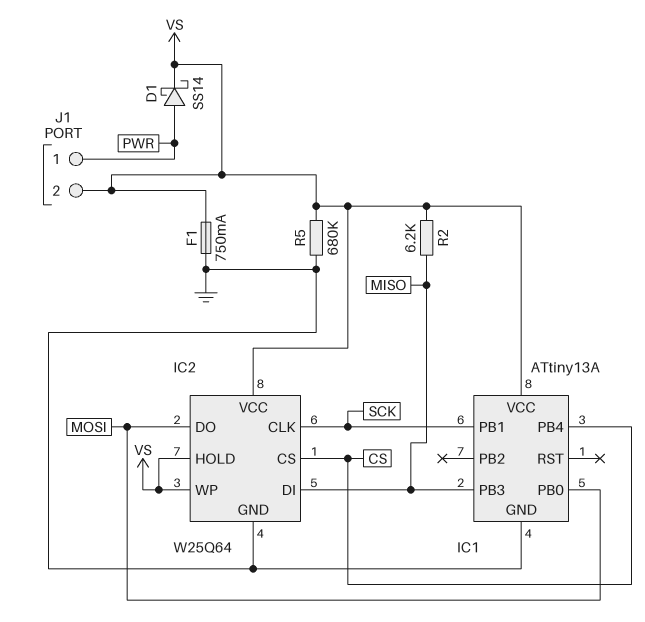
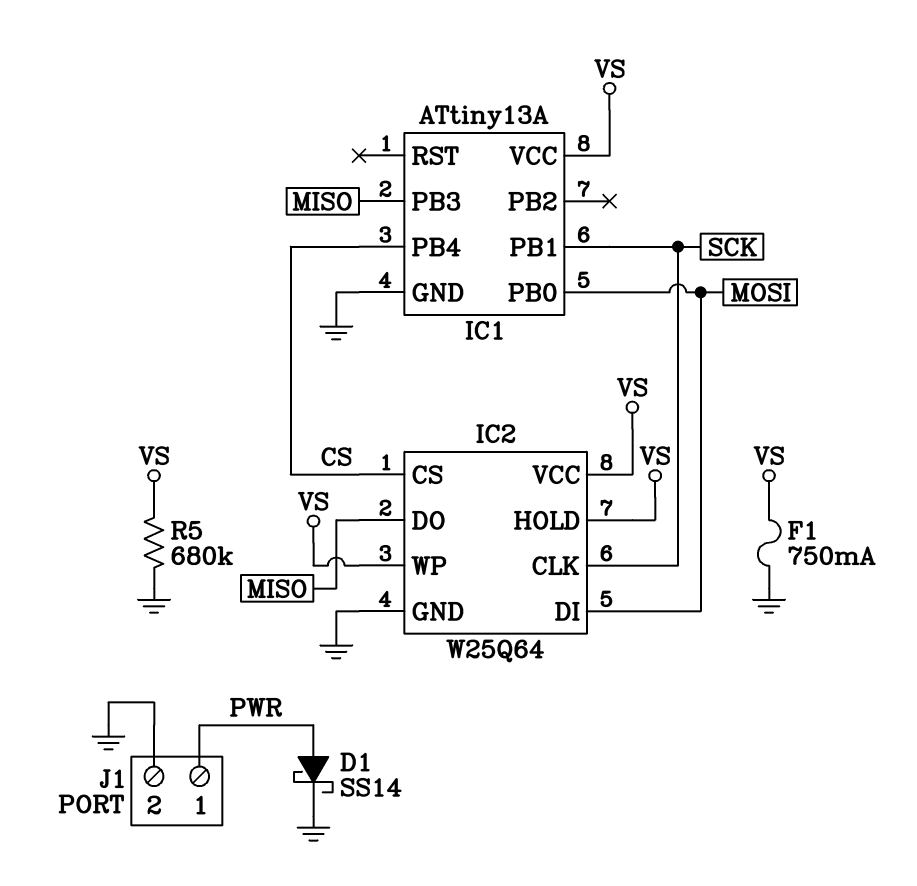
D1: schottky SS14 (A PWR, K VS) -> schottky SS14 (A PWR, K GND)
IC2 pin DI: MISO -> MOSI
IC2 pin DO: MOSI -> MISO
J1 pin 2: VS -> GND
R2: 6.2k (MISO, VS) -> none

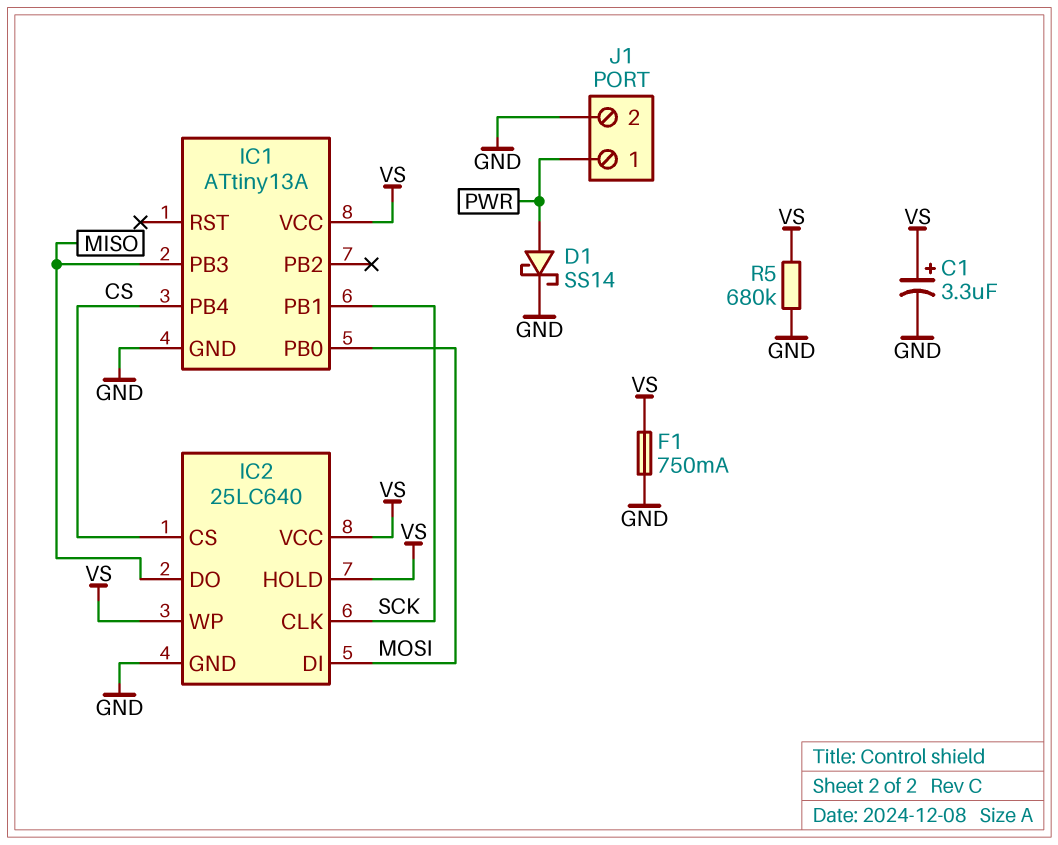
C1: none -> 3.3uF (plus VS, minus GND)
IC2: W25Q64 -> 25LC640

